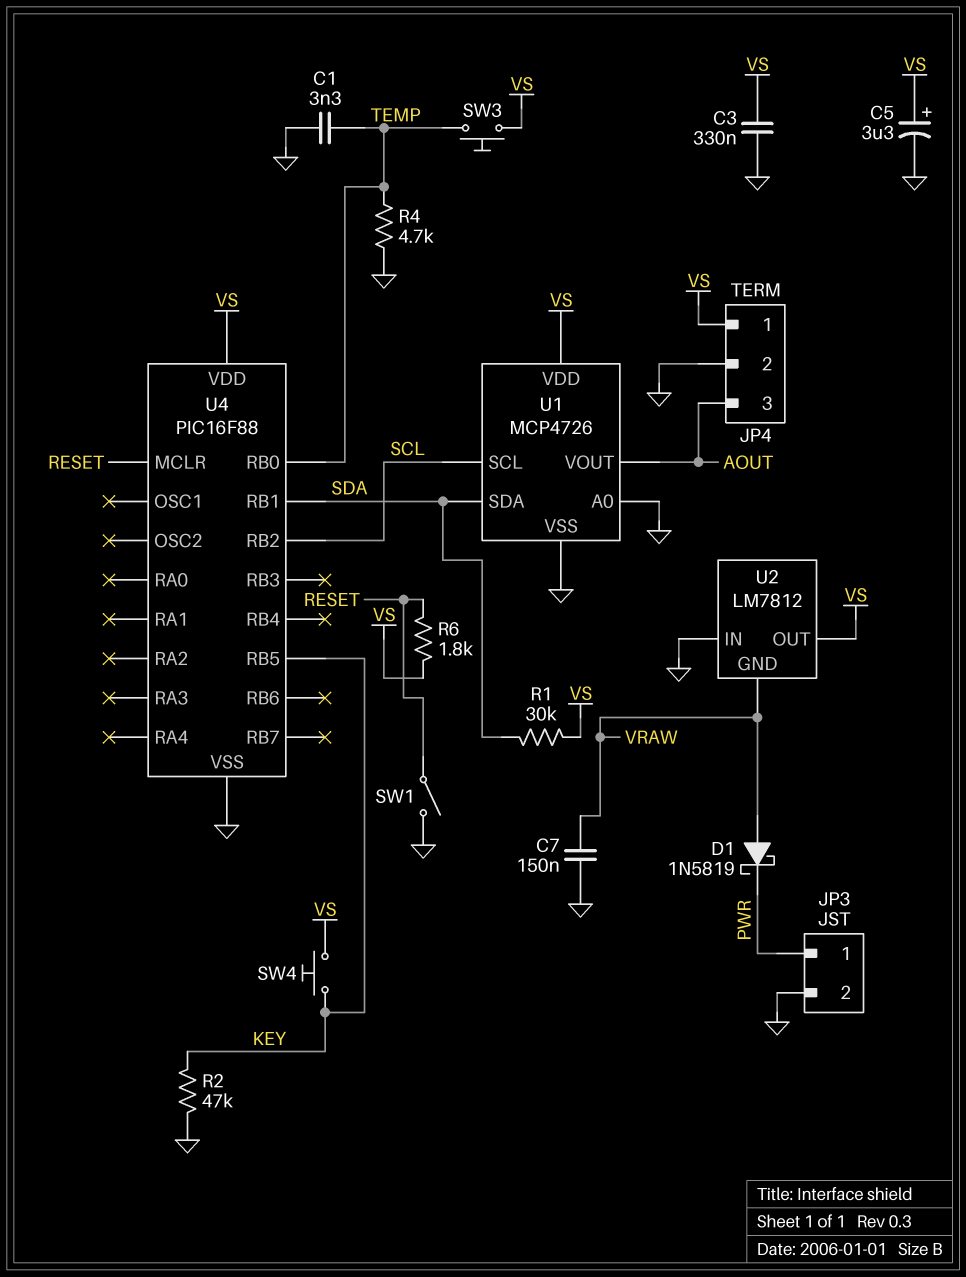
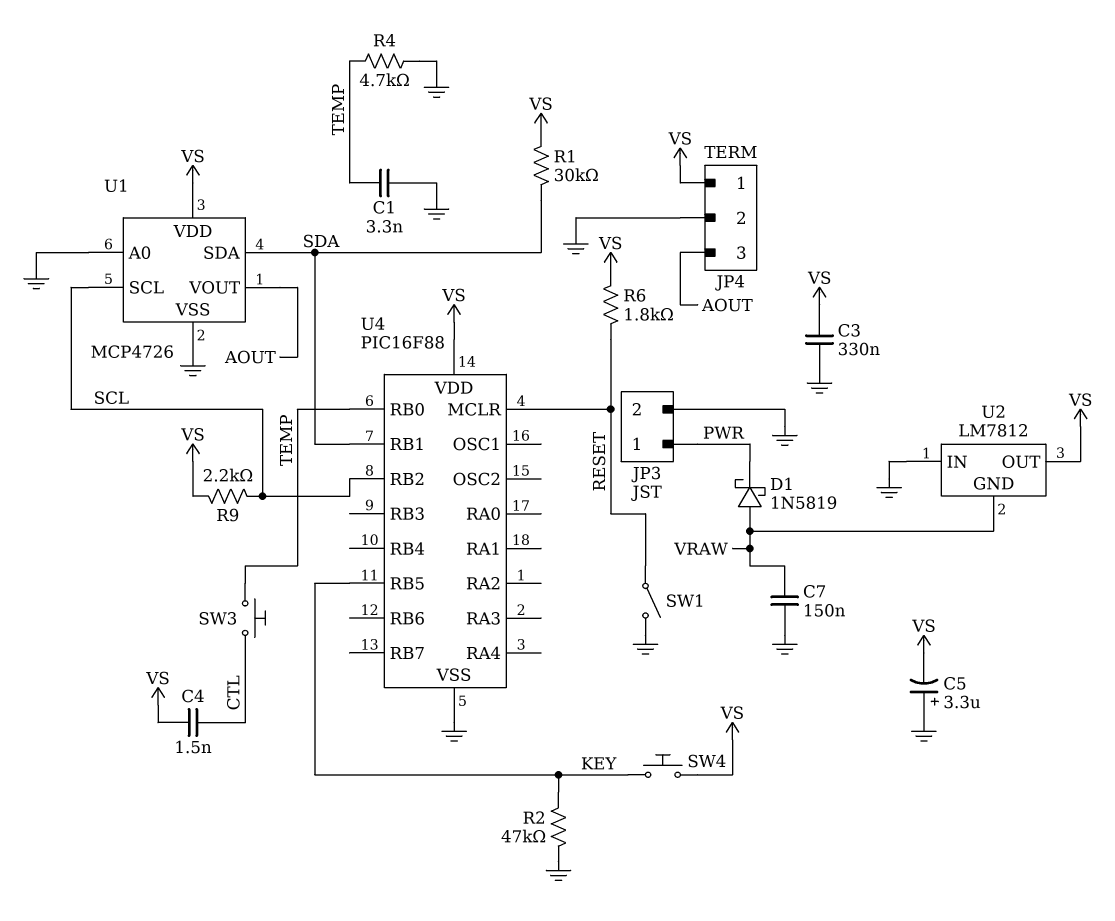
C4: none -> 1.5nF (CTL, VS)
C5: 3.3uF (plus VS, minus GND) -> 3.3uF (plus GND, minus VS)
R9: none -> 2.2k (SCL, VS)
SW3: button (TEMP, VS) -> button (CTL, TEMP)

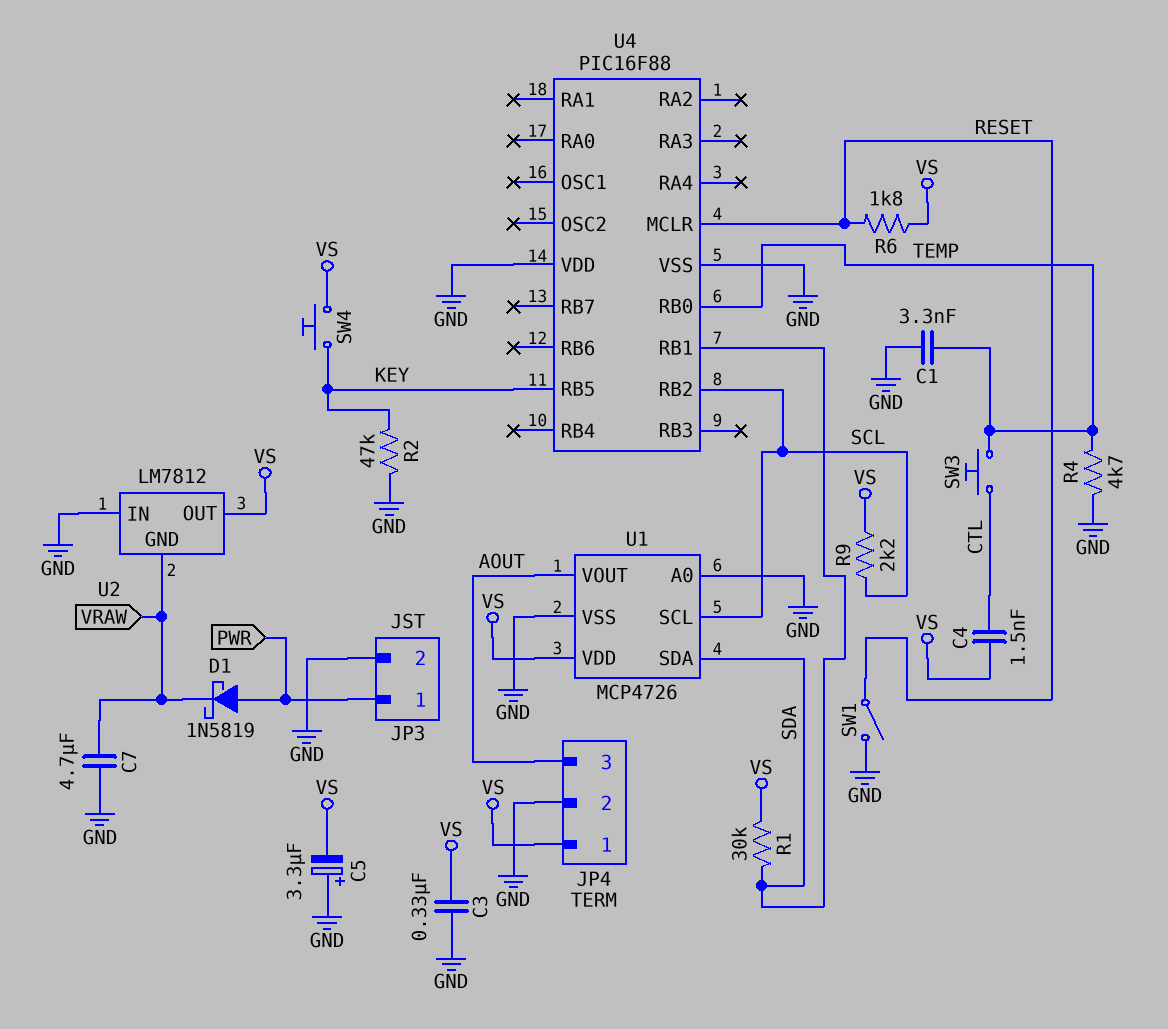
C7: 150nF (GND, VRAW) -> 4.7uF (GND, VRAW)
D1: schottky 1N5819 (A VRAW, K PWR) -> schottky 1N5819 (A PWR, K VRAW)
U4 pin VDD: VS -> GND

